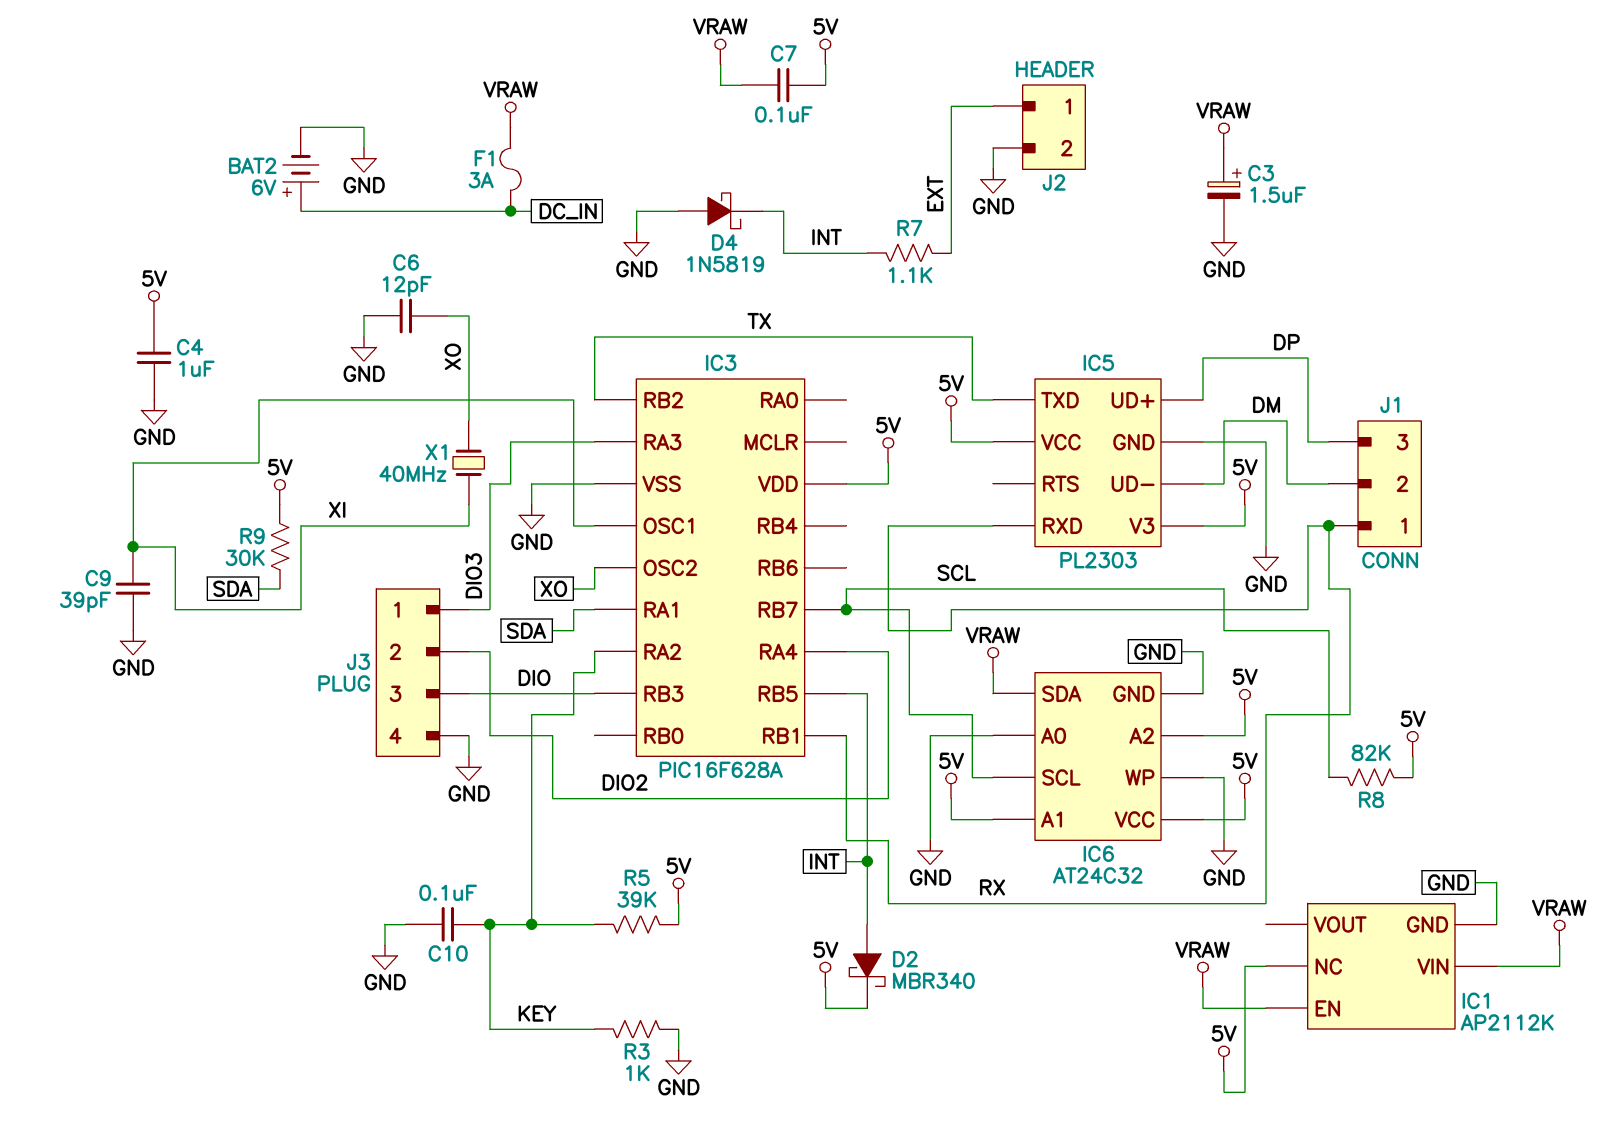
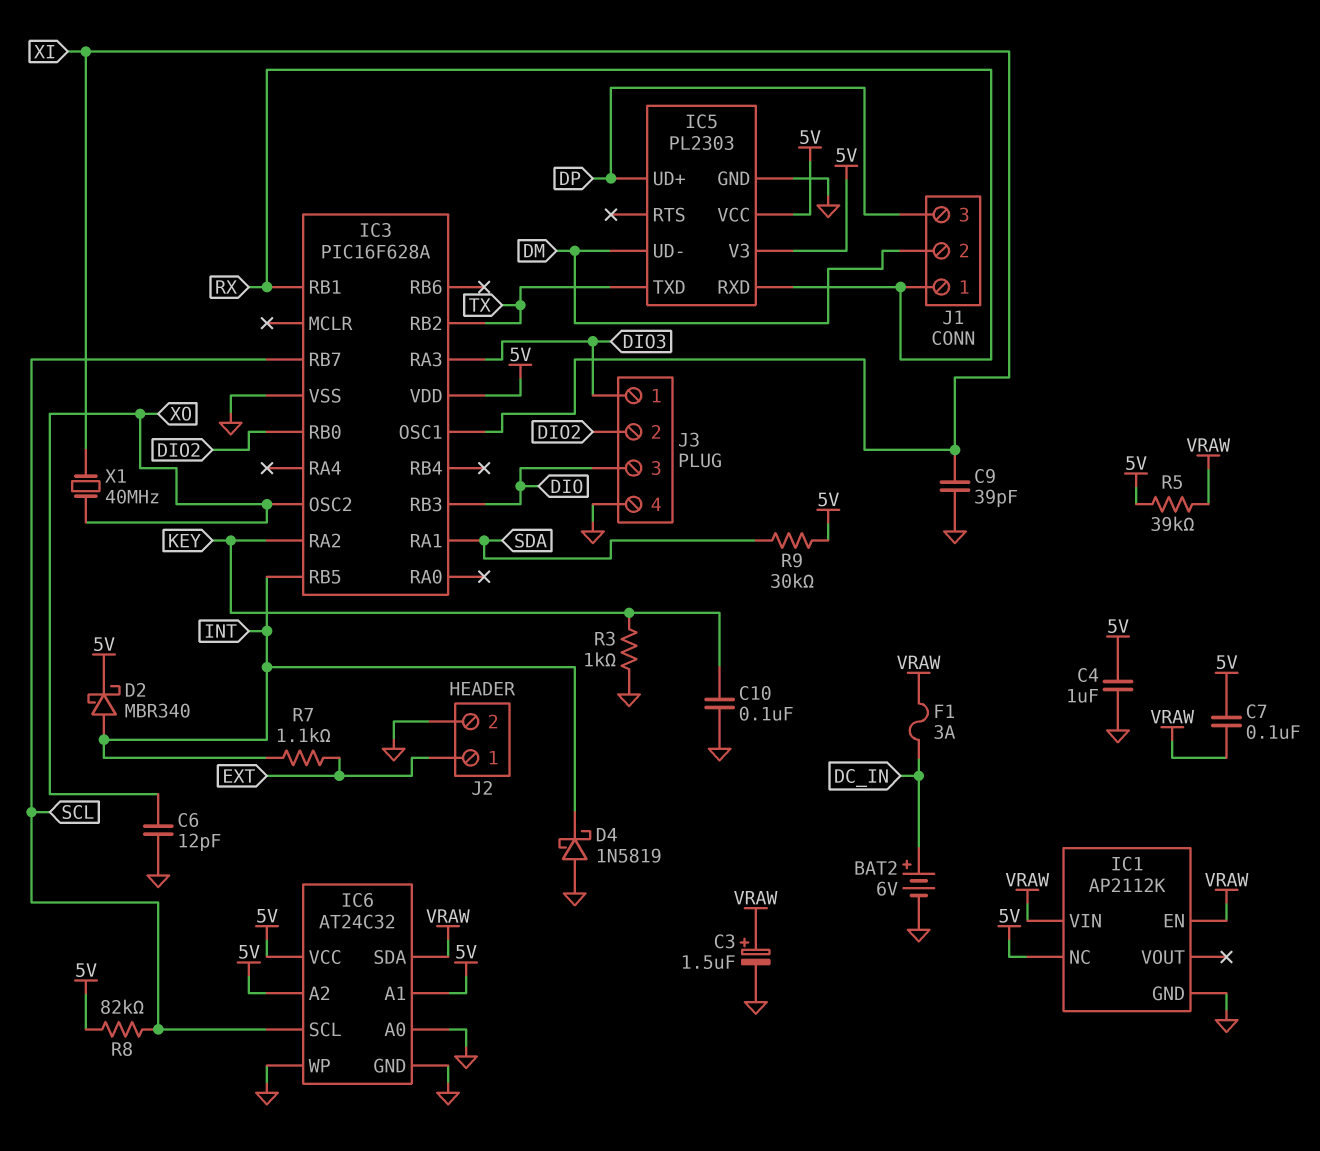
IC3 pin RA4: DIO2 -> none
IC3 pin RB0: none -> DIO2
R5: 39k (5V, KEY) -> 39k (5V, VRAW)

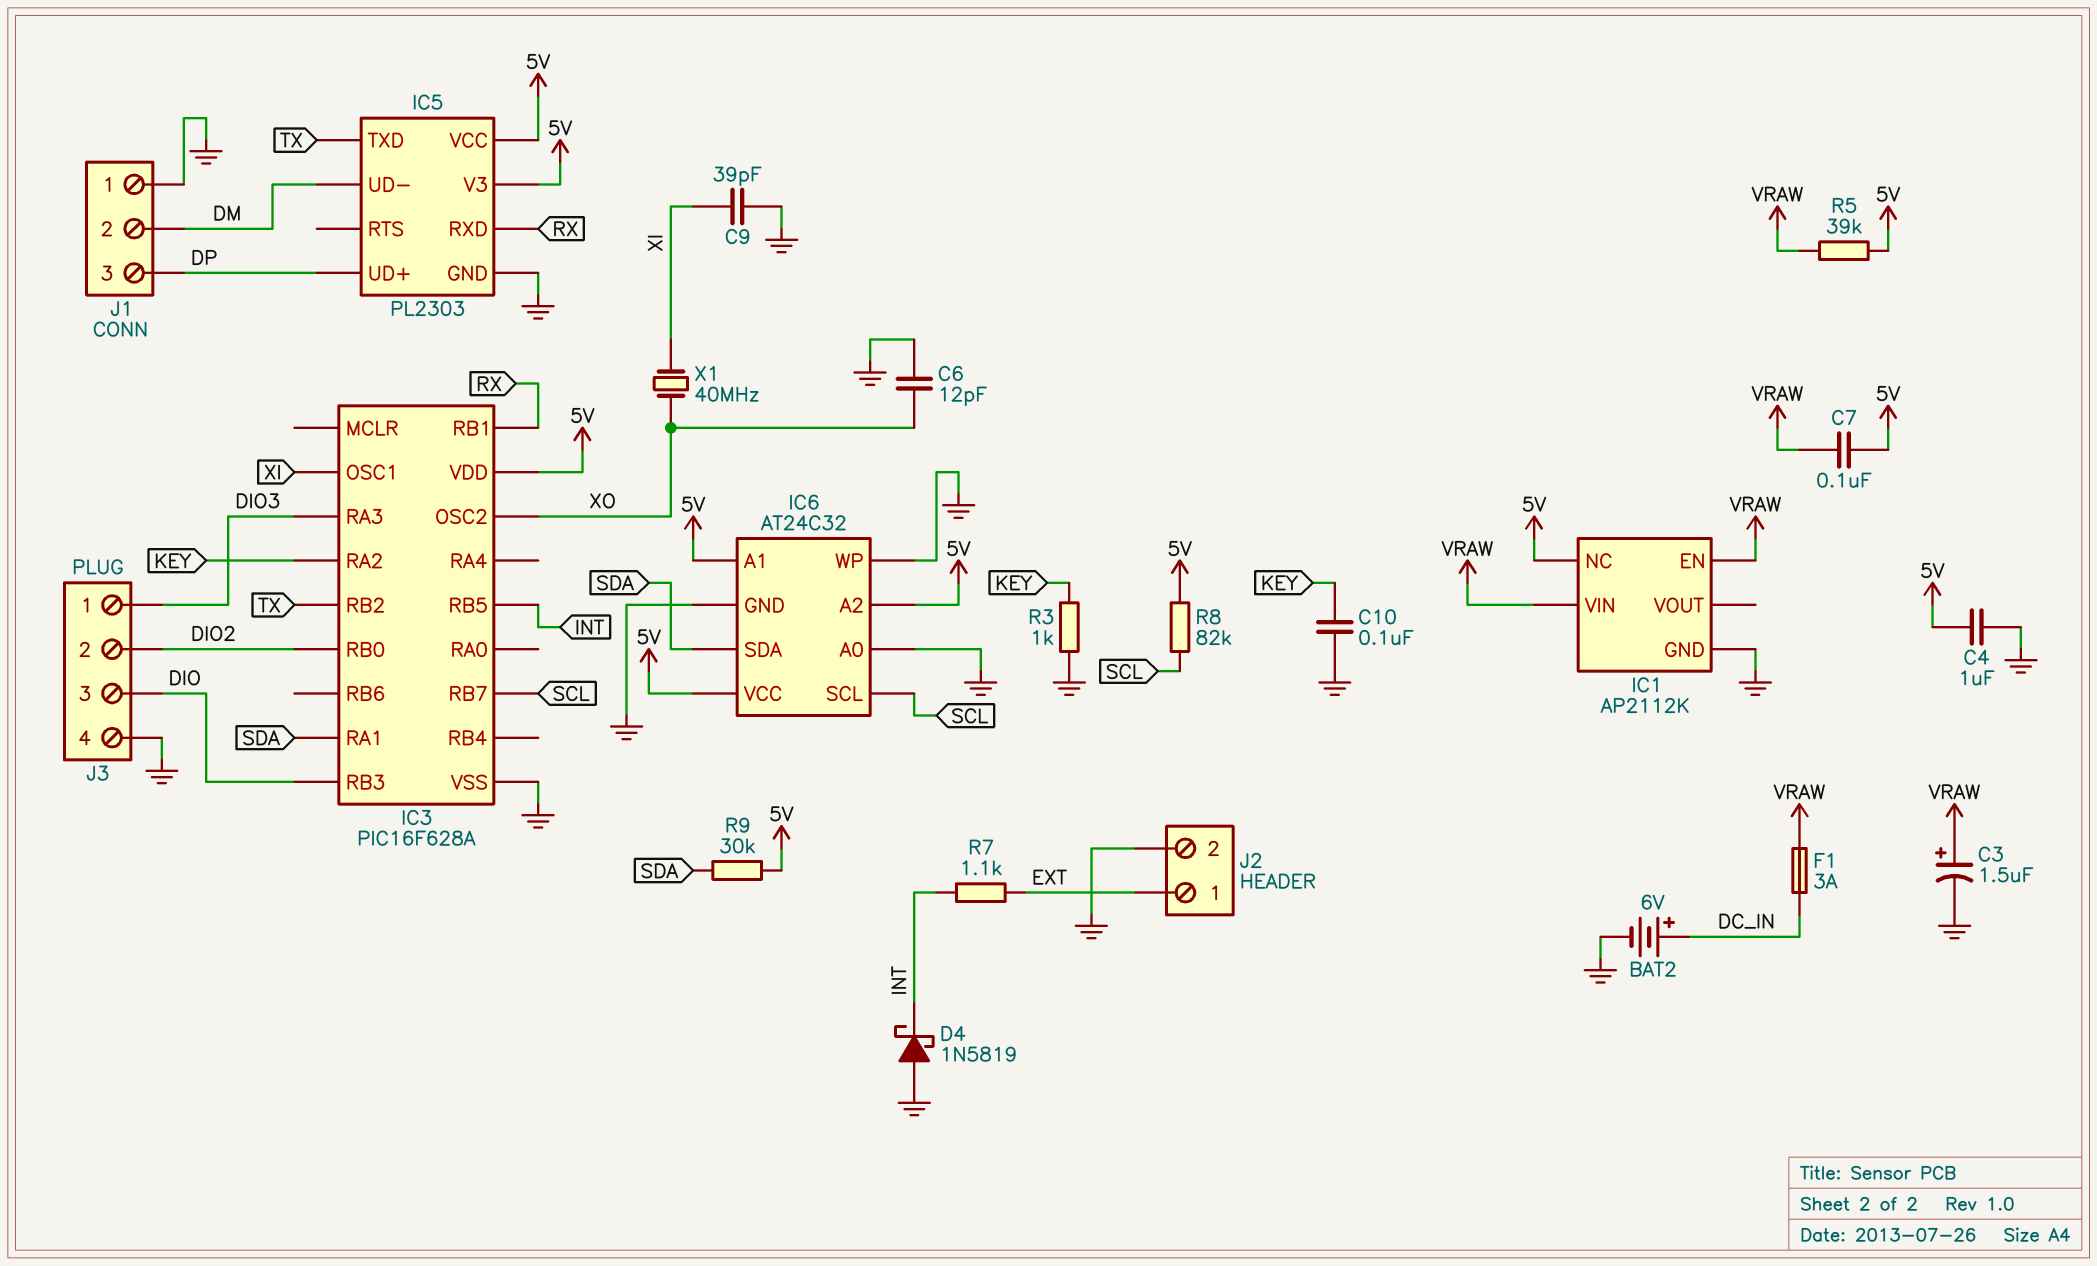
D2: schottky MBR340 (A INT, K 5V) -> none
IC6 pin SDA: VRAW -> SDA
J1 pin 1: RX -> GND

